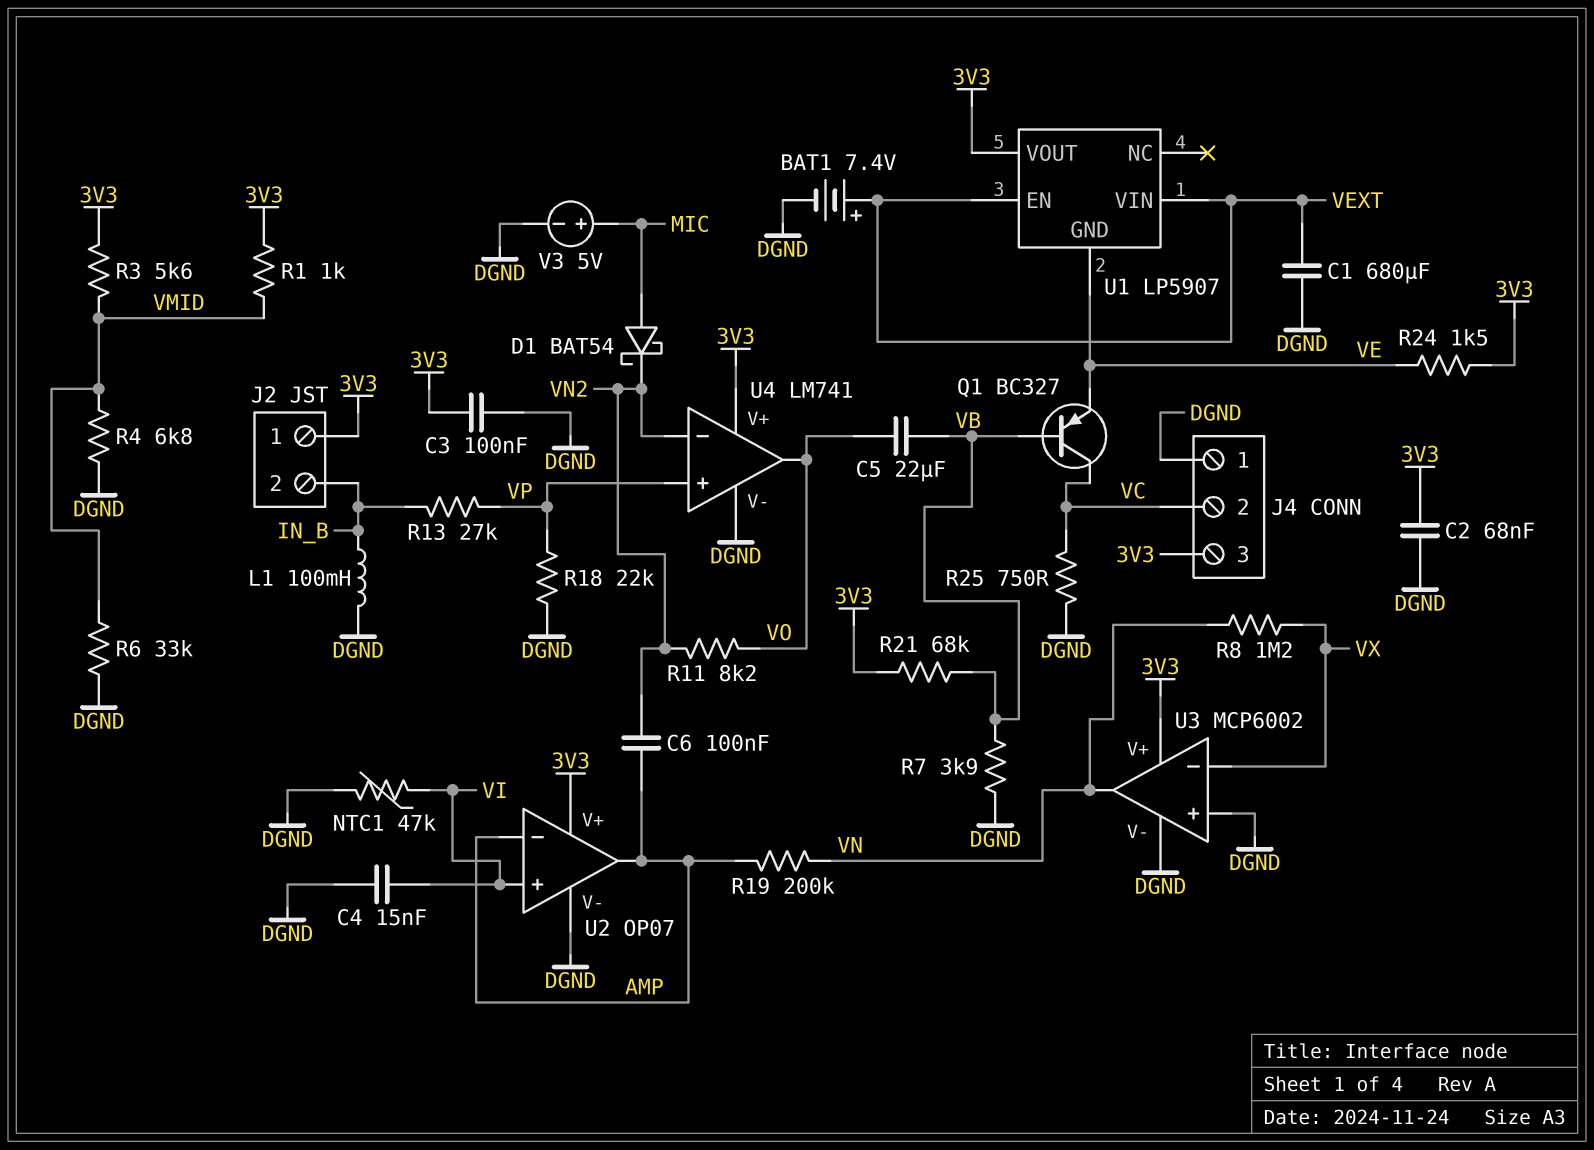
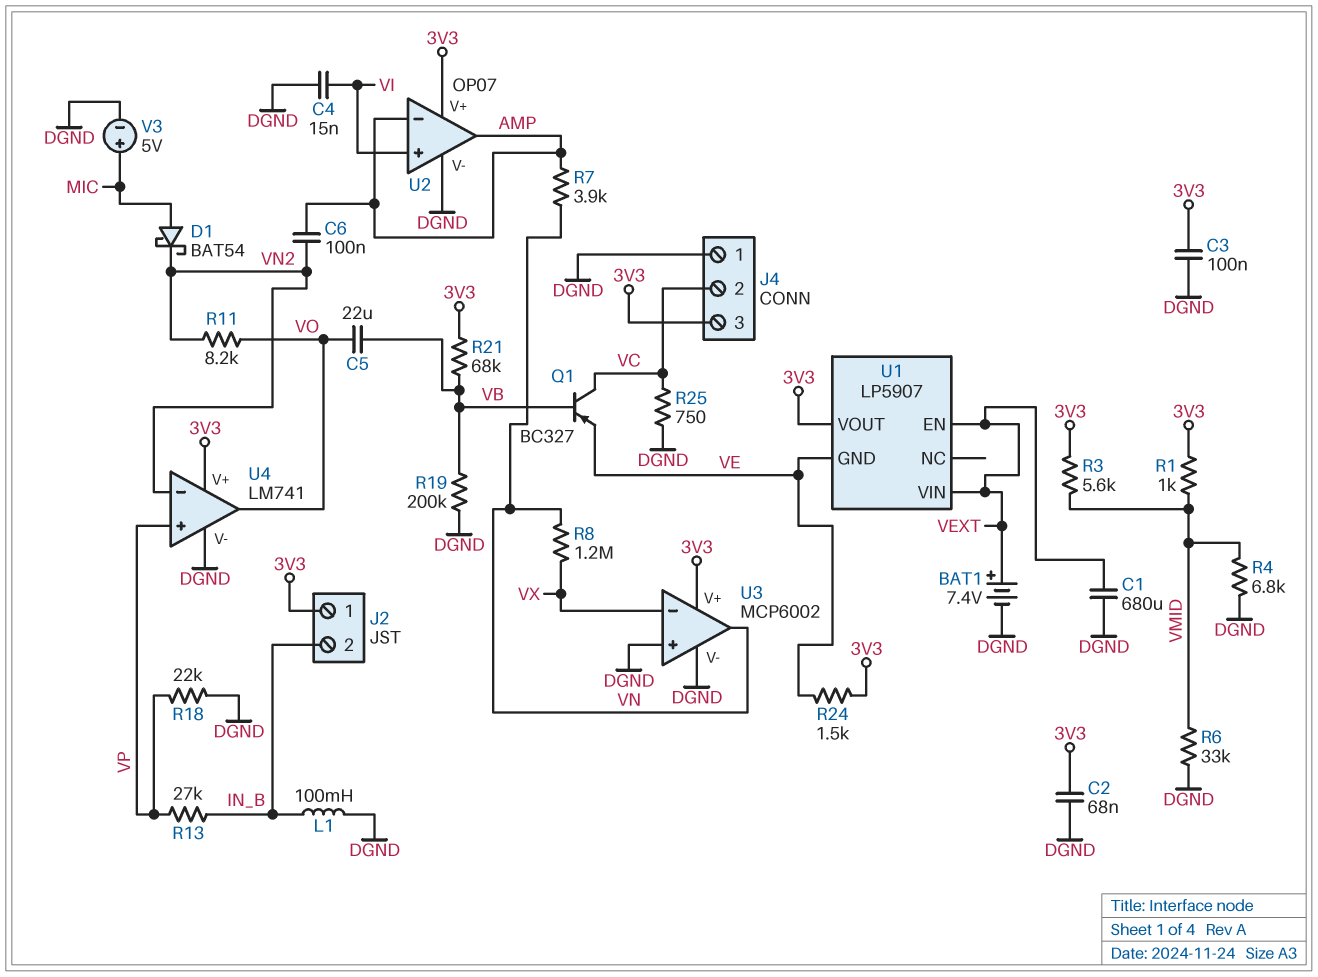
NTC1: 47k (DGND, VI) -> none
R7: 3.9k (DGND, VB) -> 3.9k (AMP, VN)
R19: 200k (AMP, VN) -> 200k (DGND, VB)

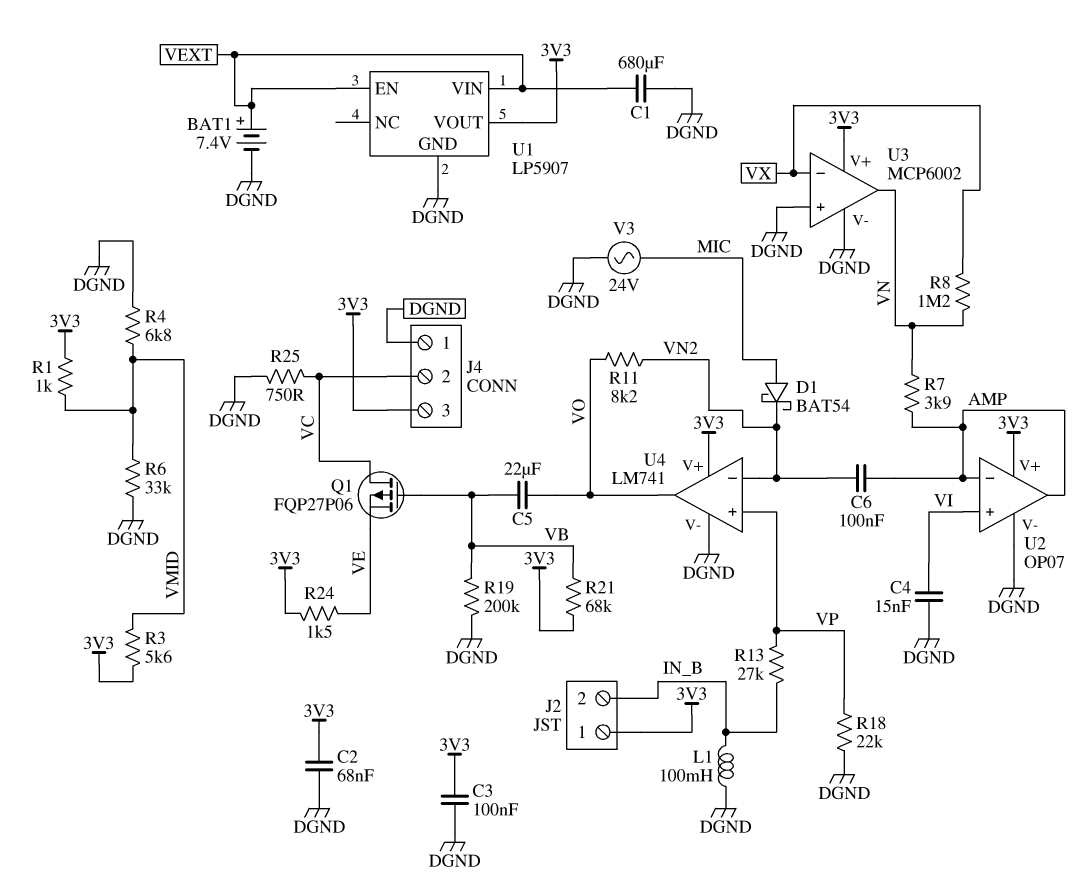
Q1: PNP BC327 (B VB, C VC, E VE) -> PMOS FQP27P06 (G VB, D VC, S VE)
U1 pin GND: VE -> DGND
V3: 5V (plus MIC, minus DGND) -> AC 24V (DGND, MIC)

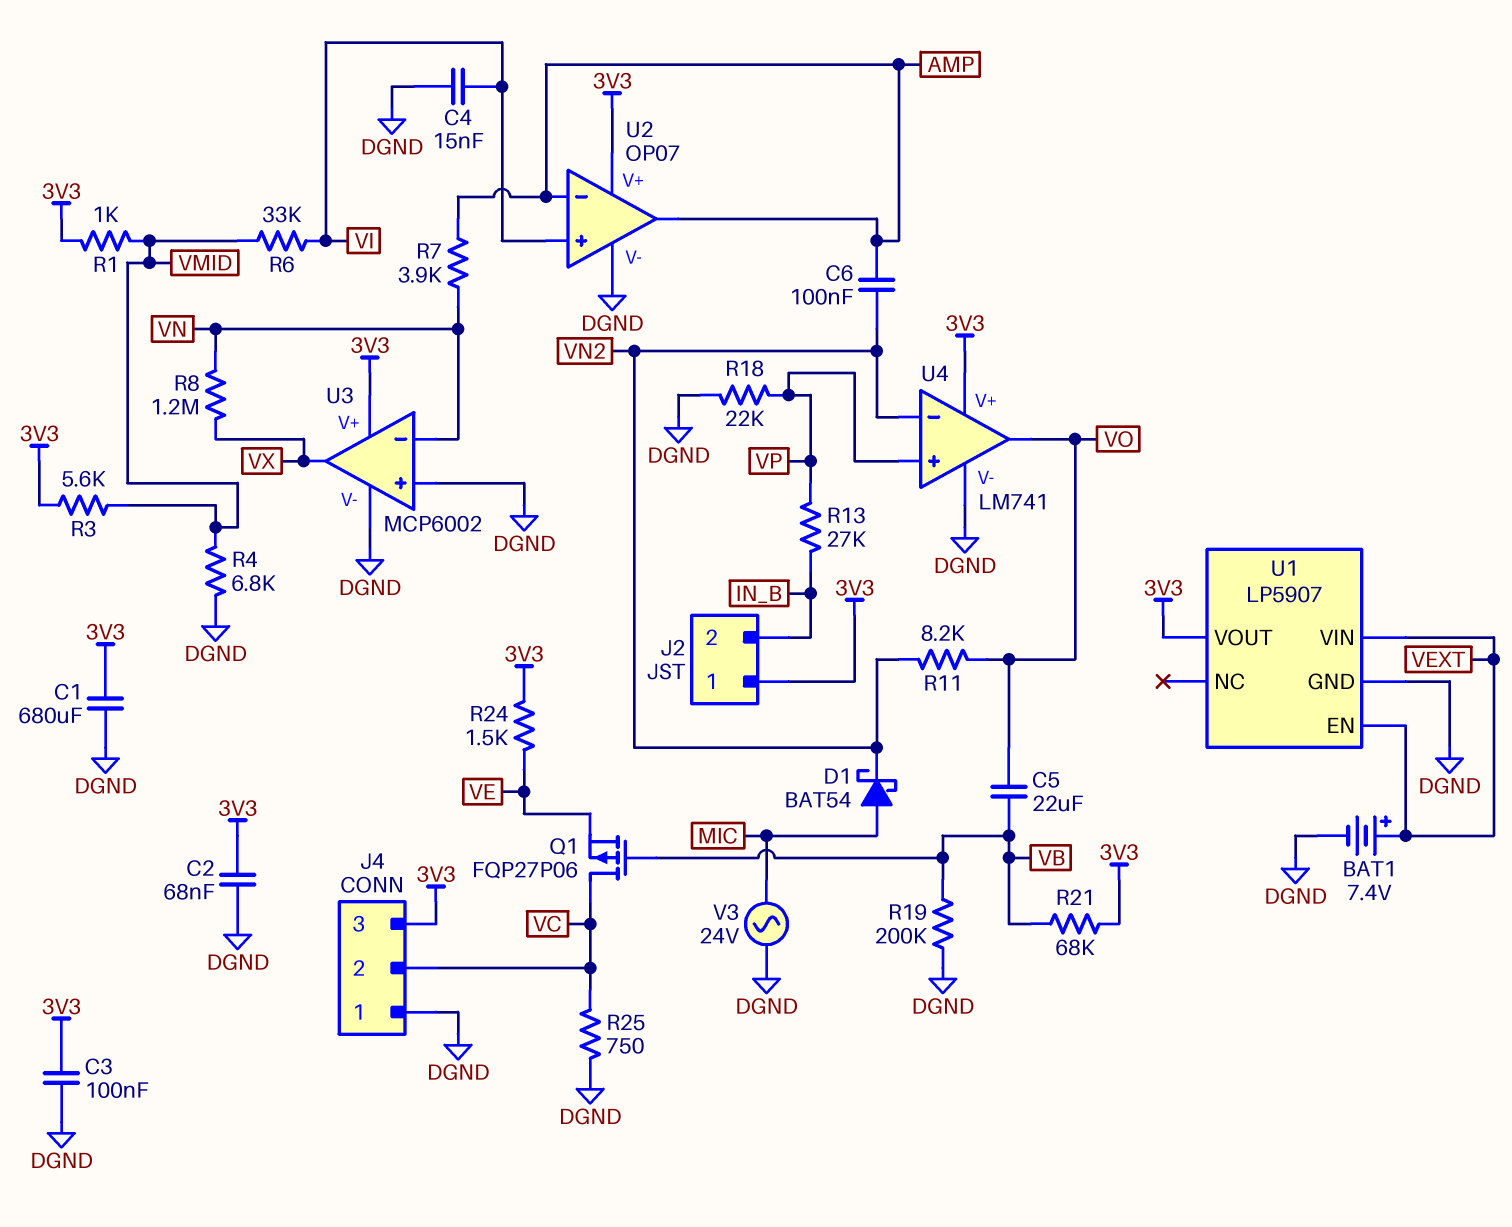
C1: 680uF (DGND, VEXT) -> 680uF (3V3, DGND)
L1: 100mH (DGND, IN_B) -> none
R6: 33k (DGND, VMID) -> 33k (VI, VMID)
U3 pin in-: VX -> VN
U3 pin out: VN -> VX

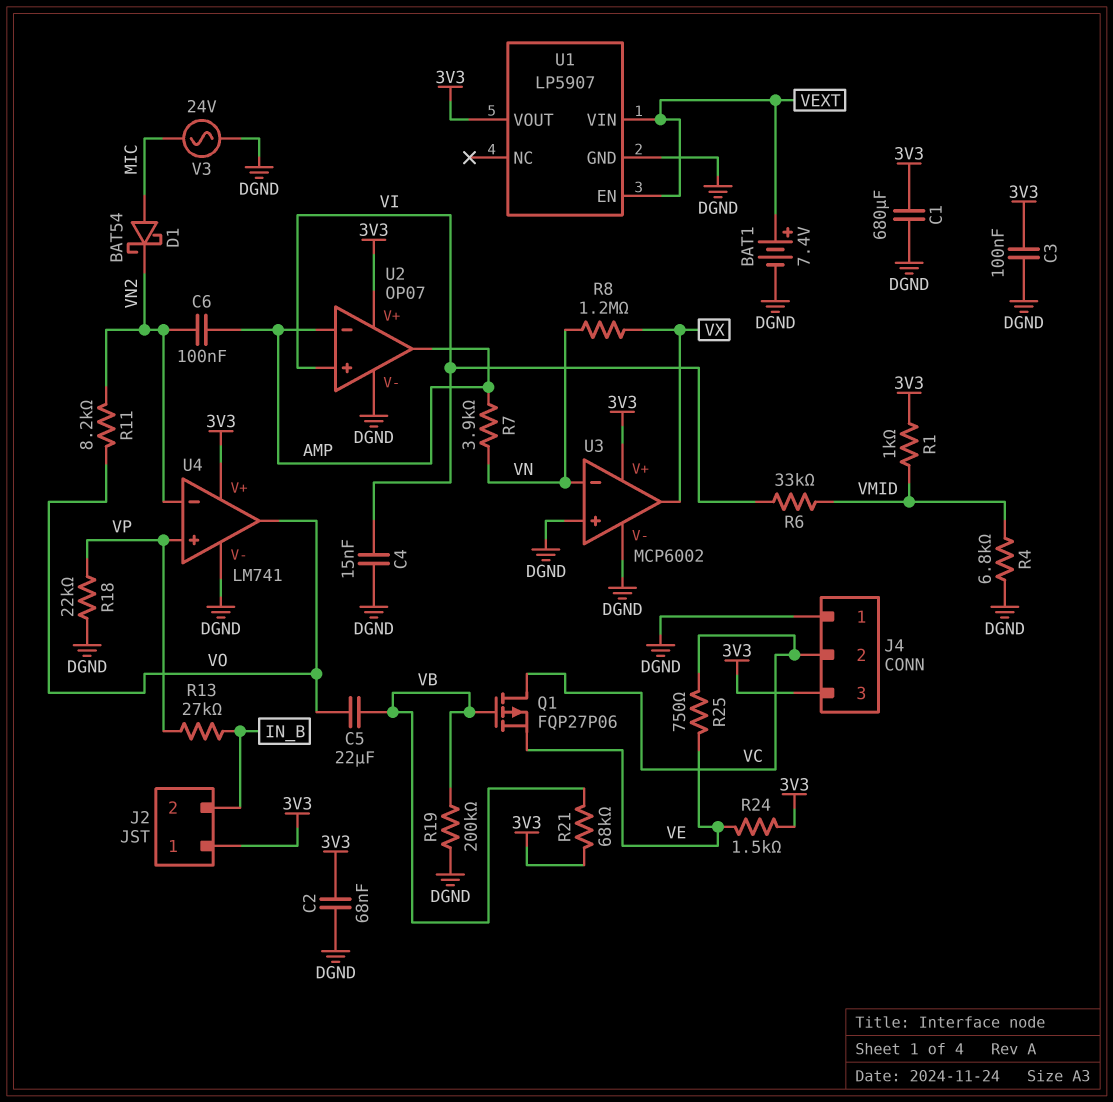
R3: 5.6k (3V3, VMID) -> none
R25: 750 (DGND, VC) -> 750 (VC, VE)

